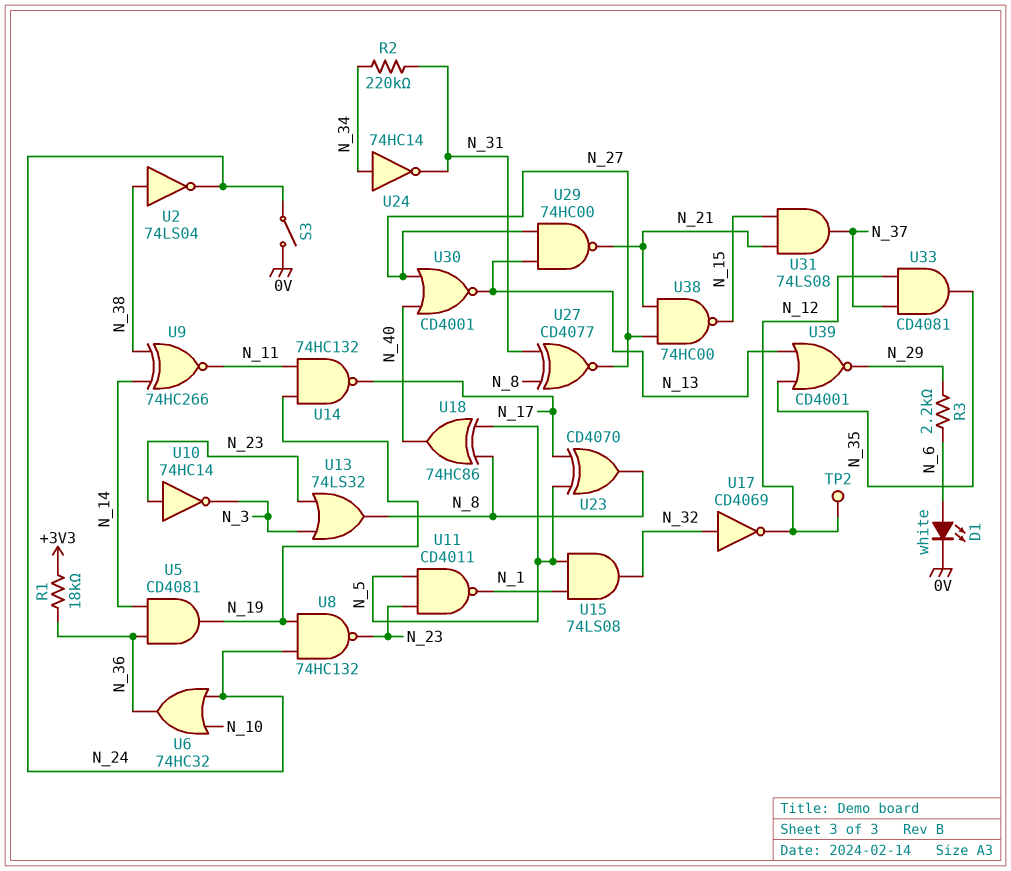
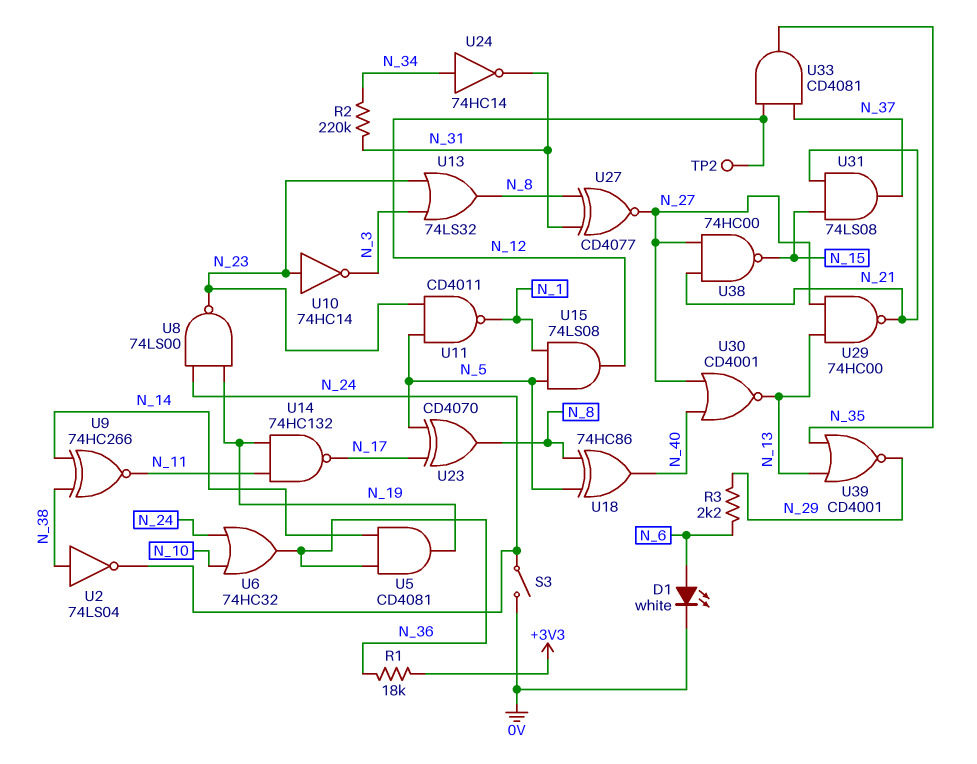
U8: NAND 74HC132 (in N_19, in N_24, out N_23) -> NAND 74LS00 (in N_19, in N_24, out N_23)
U15: AND 74LS08 (in N_1, in N_5, out N_32) -> AND 74LS08 (in N_1, in N_5, out N_12)
U17: NOT CD4069 (in N_32, out N_12) -> none

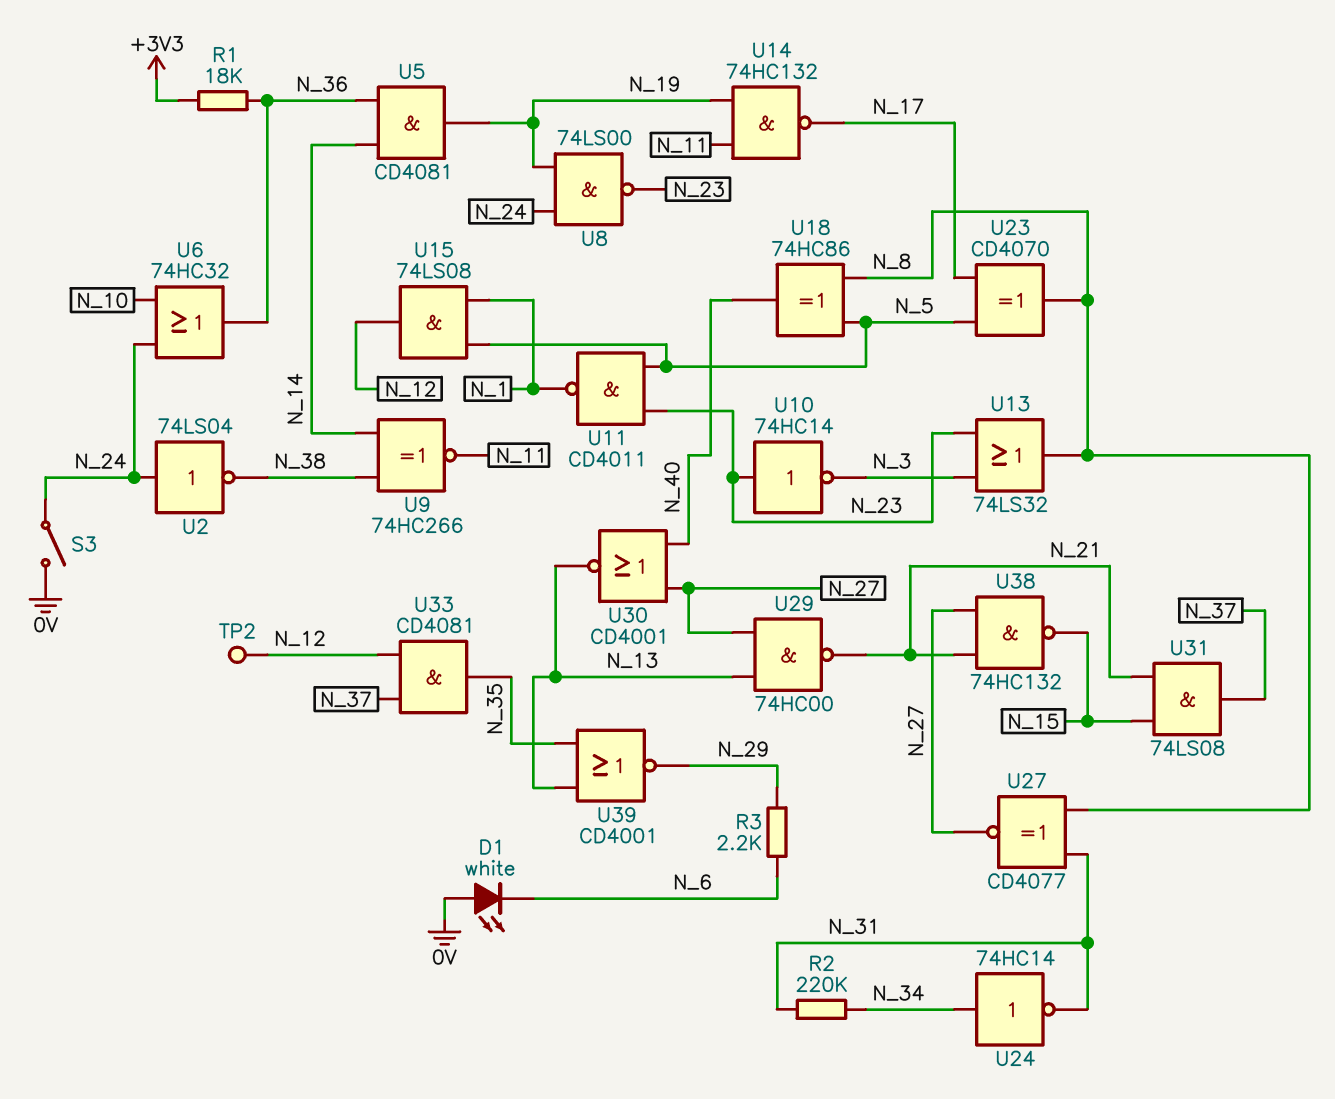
D1: LED white (A N_6, K 0V) -> LED white (A 0V, K N_6)
U2: NOT 74LS04 (in N_38, out N_24) -> NOT 74LS04 (in N_24, out N_38)
U38: NAND 74HC00 (in N_21, in N_27, out N_15) -> NAND 74HC132 (in N_21, in N_27, out N_15)

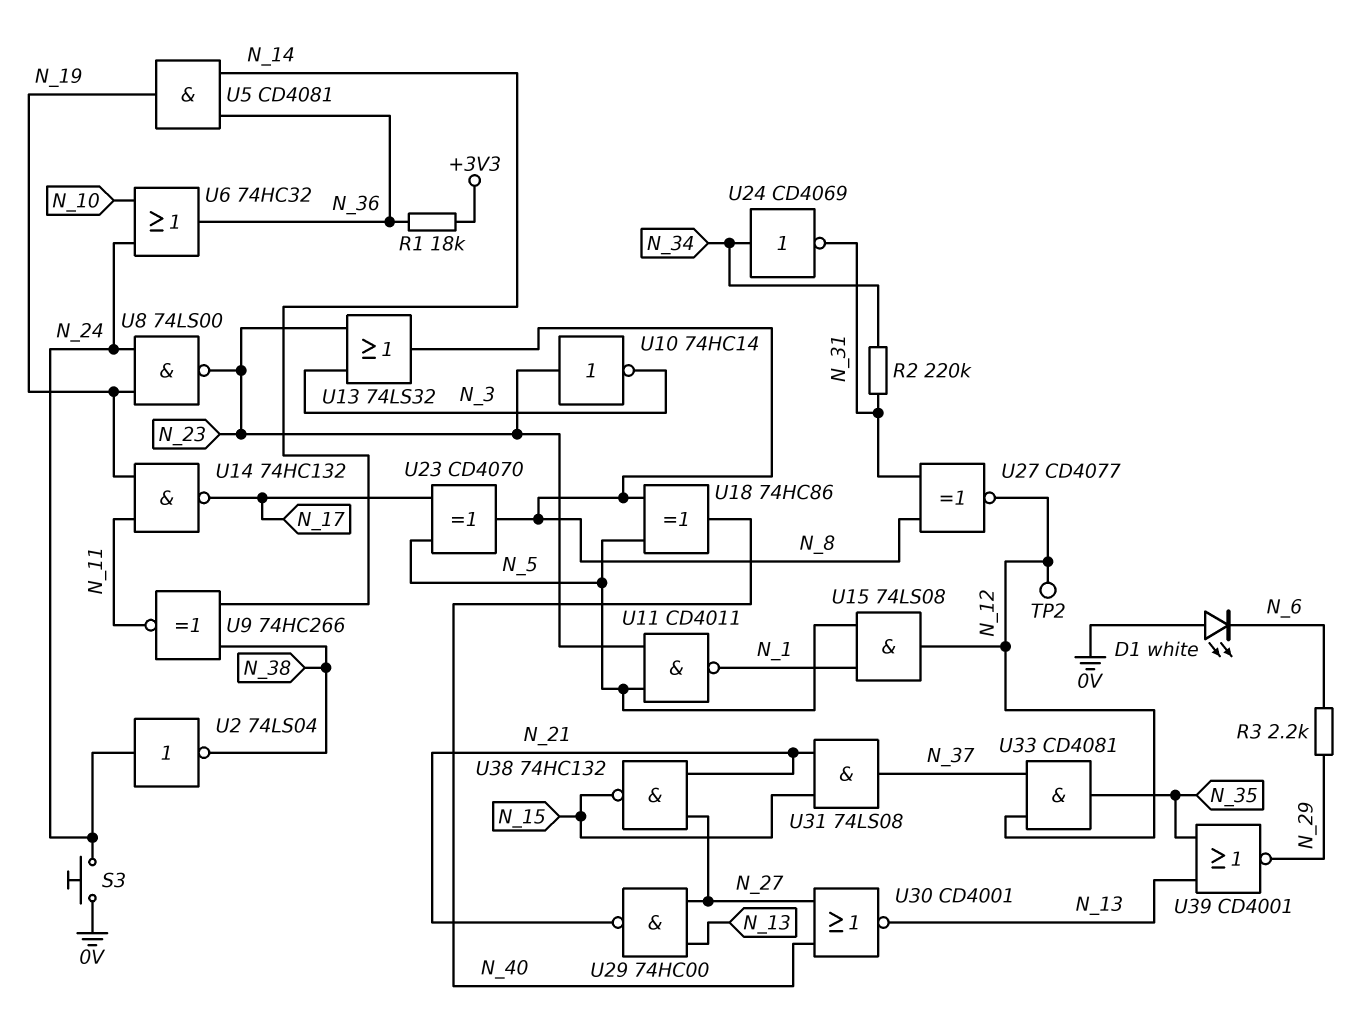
S3: switch (0V, N_24) -> button (0V, N_24)
U24: NOT 74HC14 (in N_34, out N_31) -> NOT CD4069 (in N_34, out N_31)
U27: XNOR CD4077 (in N_8, in N_31, out N_27) -> XNOR CD4077 (in N_8, in N_31, out N_12)

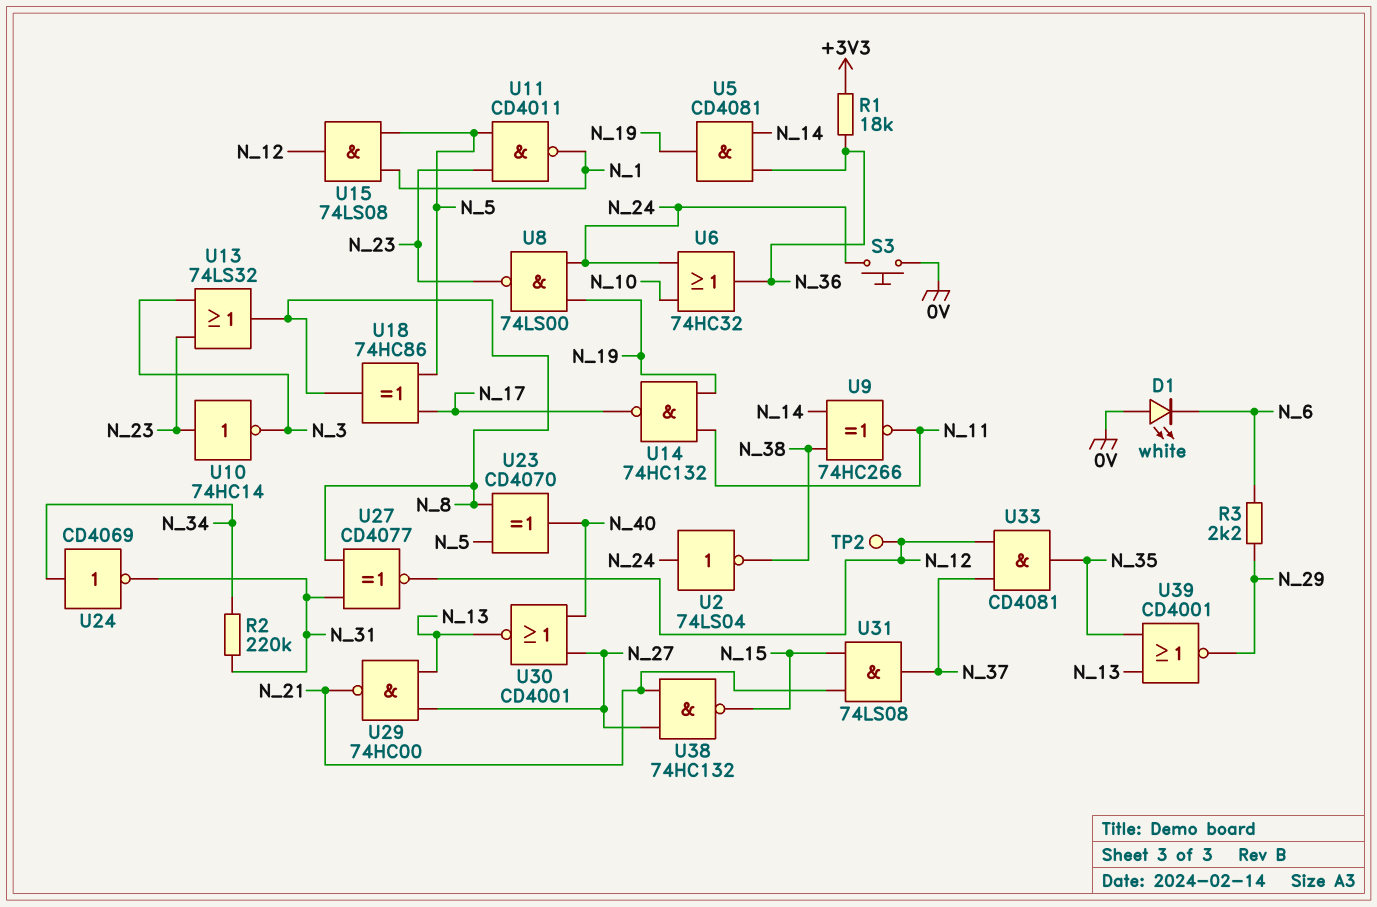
U18: XOR 74HC86 (in N_5, in N_8, out N_40) -> XOR 74HC86 (in N_5, in N_17, out N_8)
U23: XOR CD4070 (in N_5, in N_17, out N_8) -> XOR CD4070 (in N_5, in N_8, out N_40)

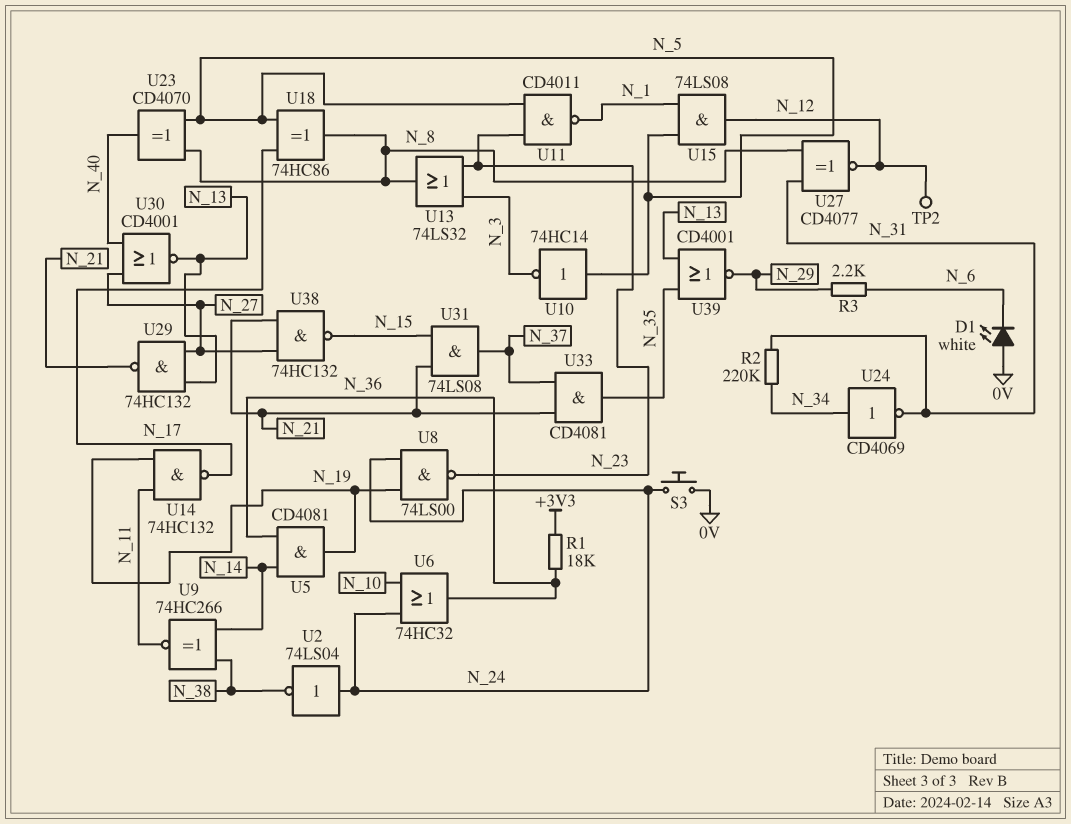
U10: NOT 74HC14 (in N_23, out N_3) -> NOT 74HC14 (in N_5, out N_3)
U29: NAND 74HC00 (in N_13, in N_27, out N_21) -> NAND 74HC132 (in N_13, in N_27, out N_21)
U33: AND CD4081 (in N_12, in N_37, out N_35) -> AND CD4081 (in N_21, in N_37, out N_35)

